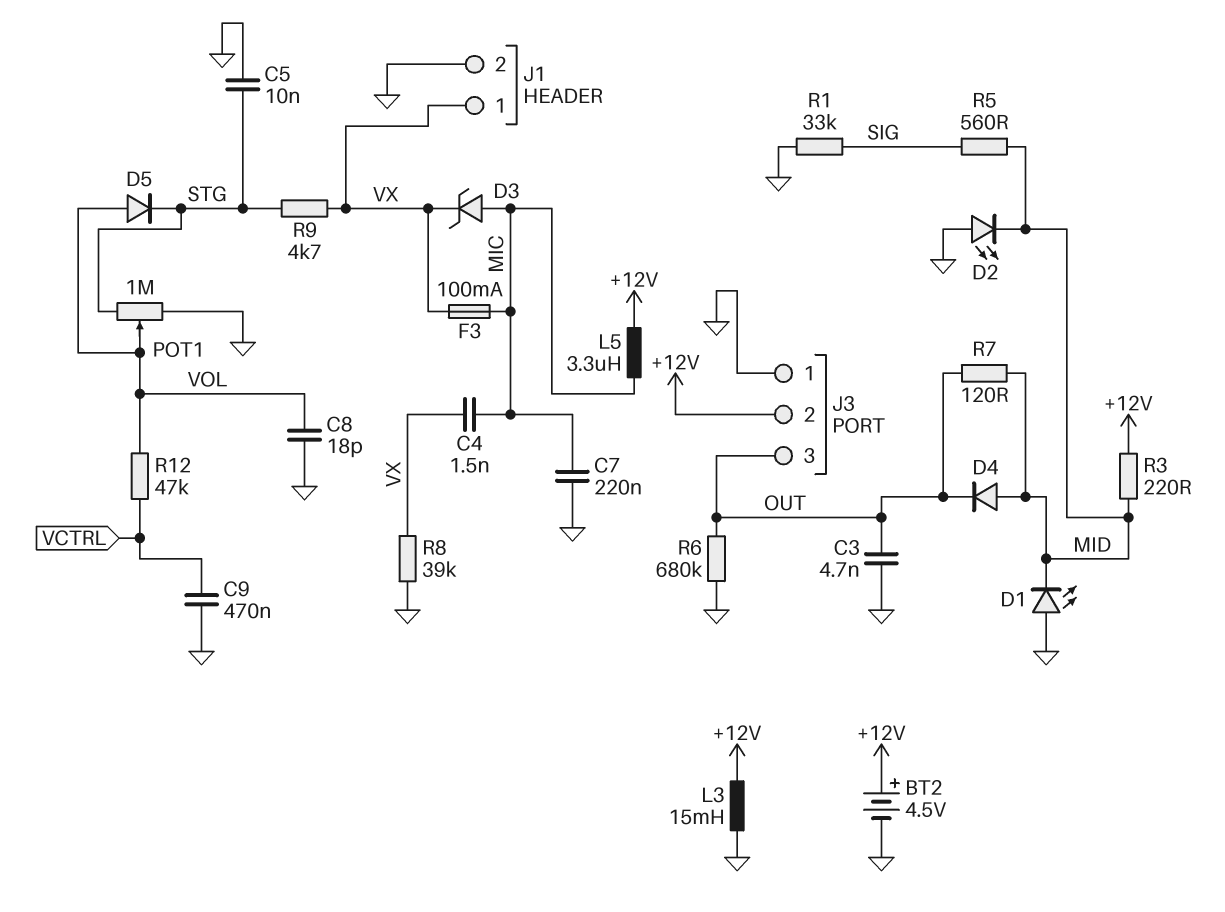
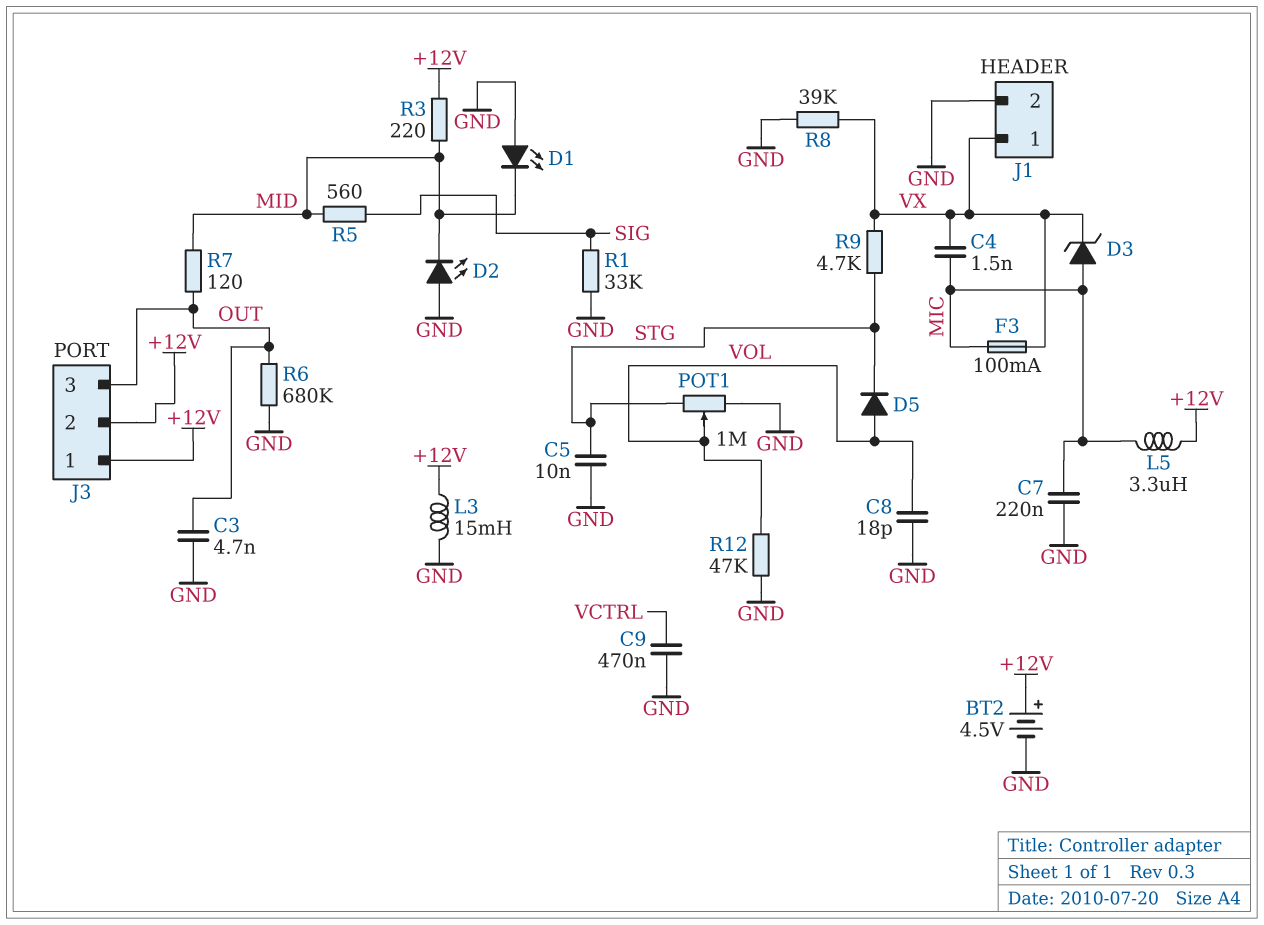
D4: diode (A MID, K OUT) -> none
J3 pin 1: GND -> +12V
R12: 47k (VCTRL, VOL) -> 47k (GND, VOL)

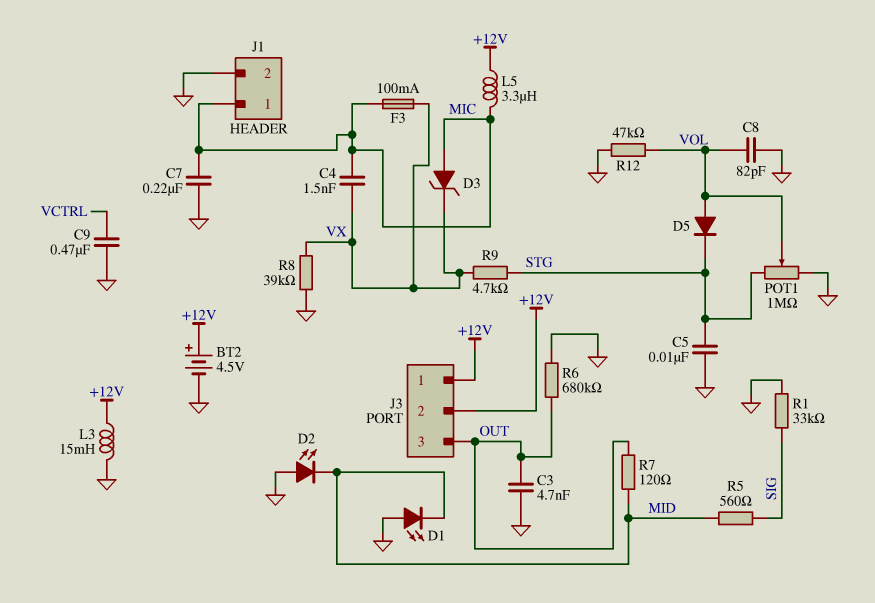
C8: 18pF (GND, VOL) -> 82pF (GND, VOL)
J1 pin 1: VX -> MIC
R3: 220 (+12V, MID) -> none

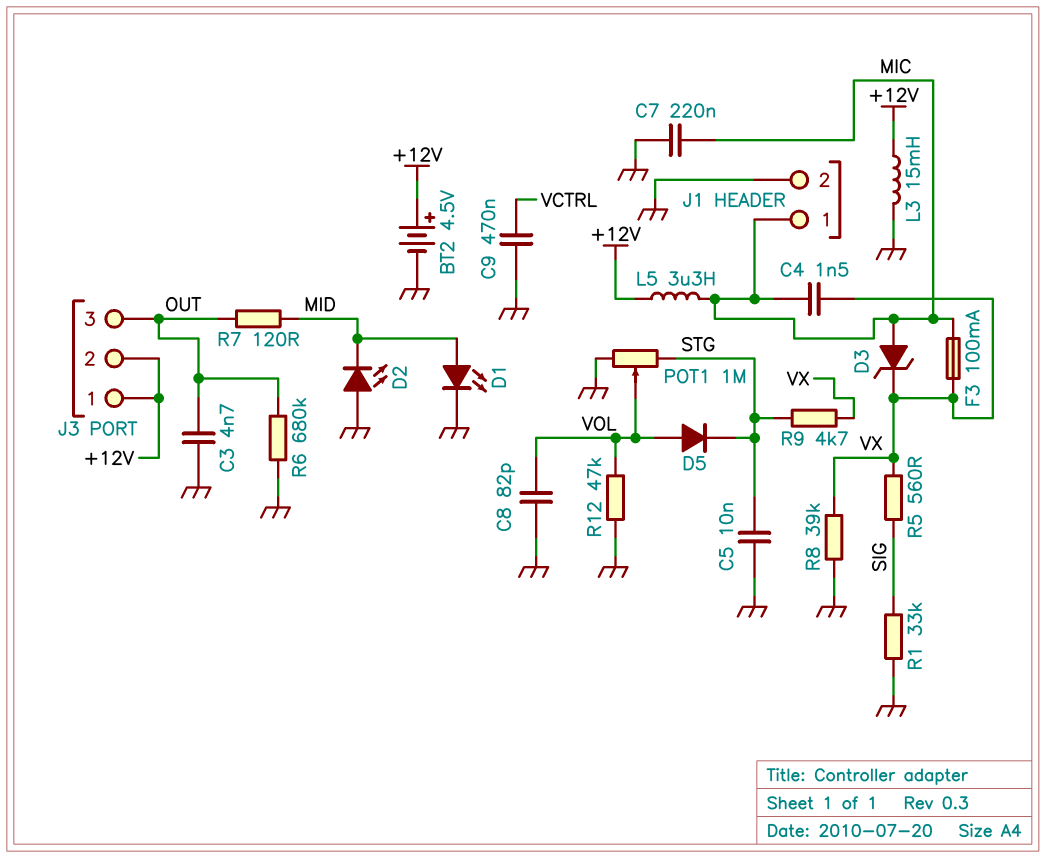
D1: LED (A GND, K MID) -> LED (A MID, K GND)
R5: 560 (MID, SIG) -> 560 (SIG, VX)

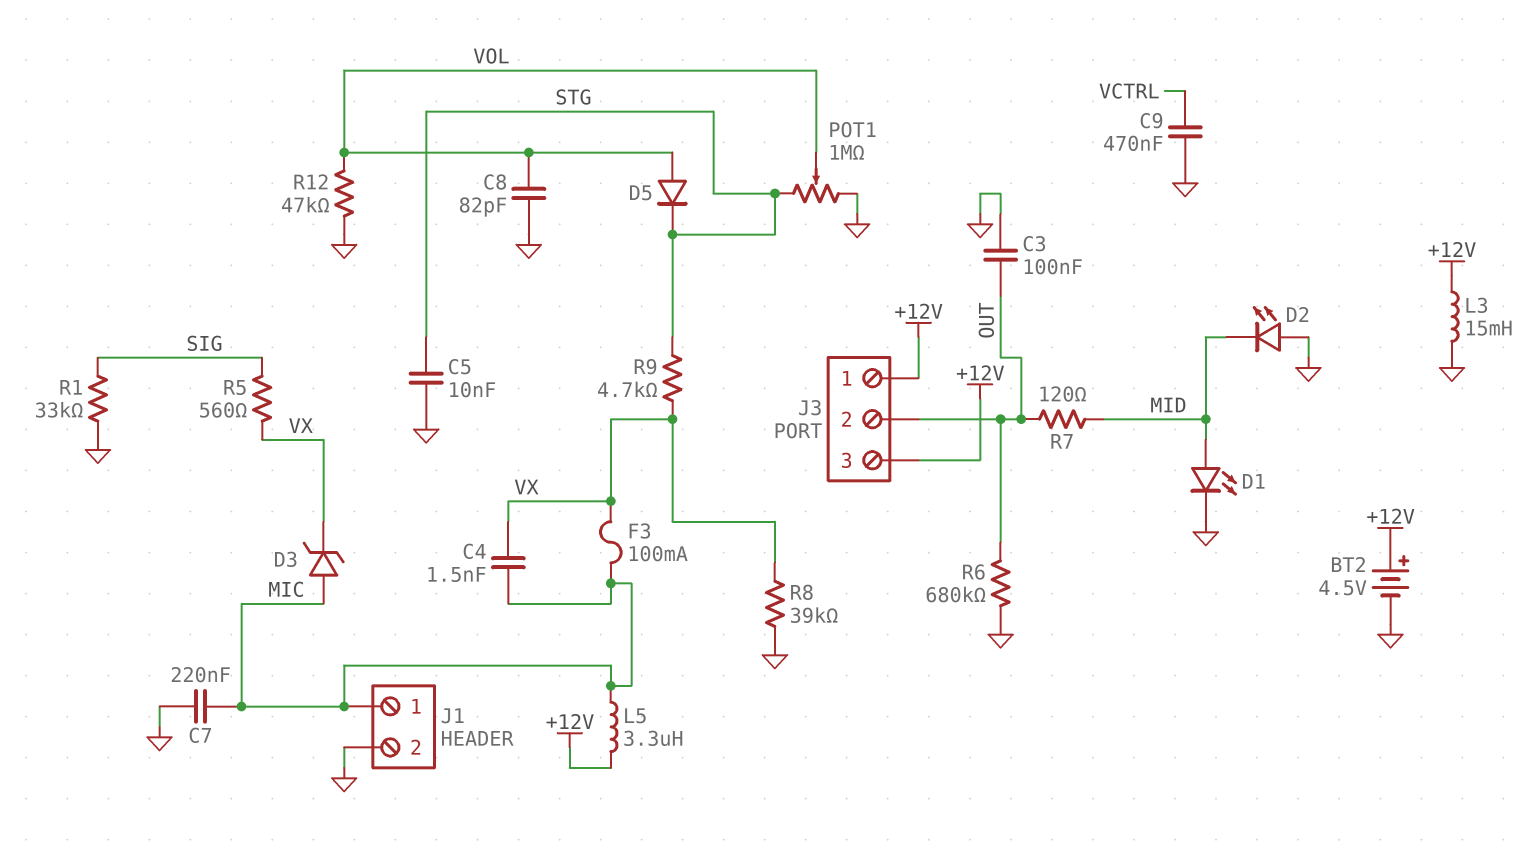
C3: 4.7nF (GND, OUT) -> 100nF (GND, OUT)
J3 pin 2: +12V -> OUT
J3 pin 3: OUT -> +12V

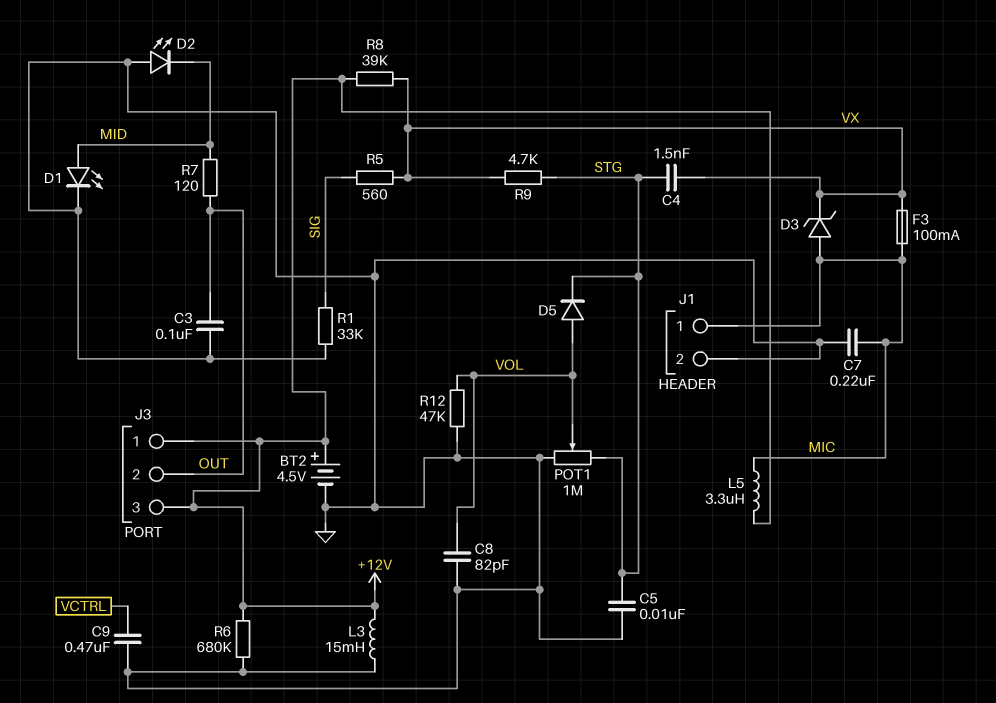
C4: 1.5nF (MIC, VX) -> 1.5nF (STG, VX)
R6: 680k (GND, OUT) -> 680k (+12V, GND)
R8: 39k (GND, VX) -> 39k (+12V, VX)

